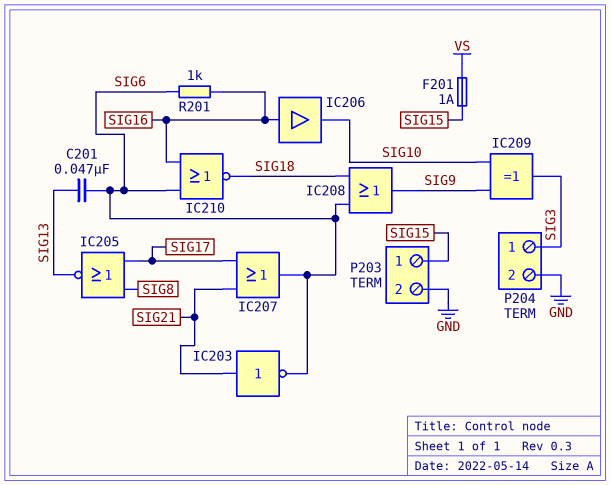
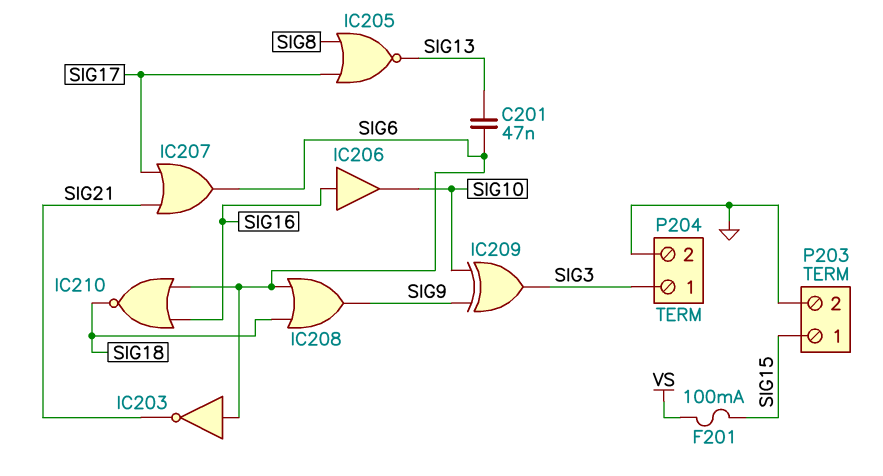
F201: 1A (SIG15, VS) -> 100mA (SIG15, VS)
IC203: NOT (in SIG21, out SIG6) -> NOT (in SIG6, out SIG21)
R201: 1k (SIG6, SIG16) -> none

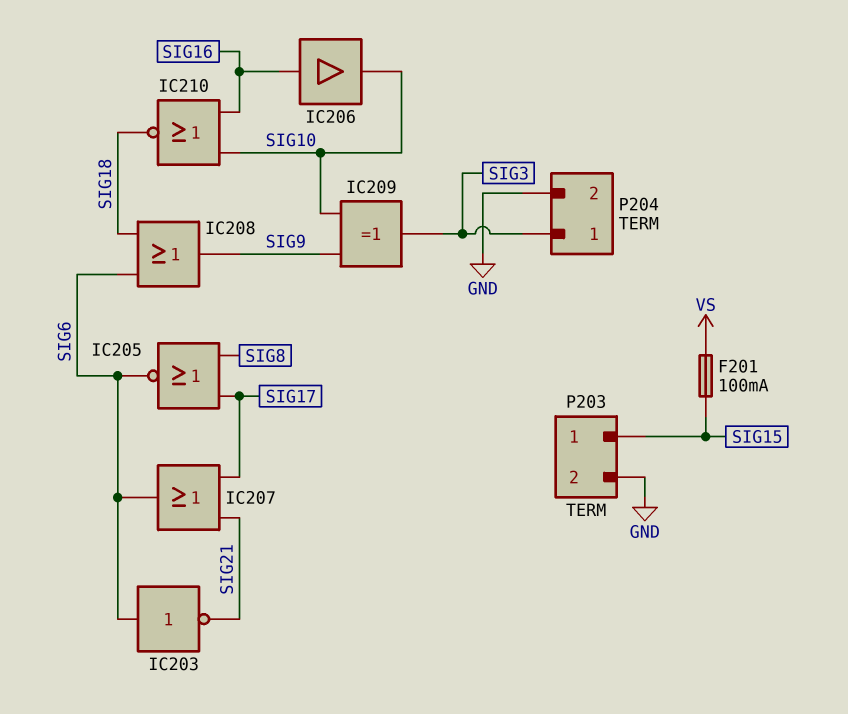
C201: 47nF (SIG6, SIG13) -> none
IC205: NOR (in SIG8, in SIG17, out SIG13) -> NOR (in SIG8, in SIG17, out SIG6)
IC210: NOR (in SIG6, in SIG16, out SIG18) -> NOR (in SIG10, in SIG16, out SIG18)

